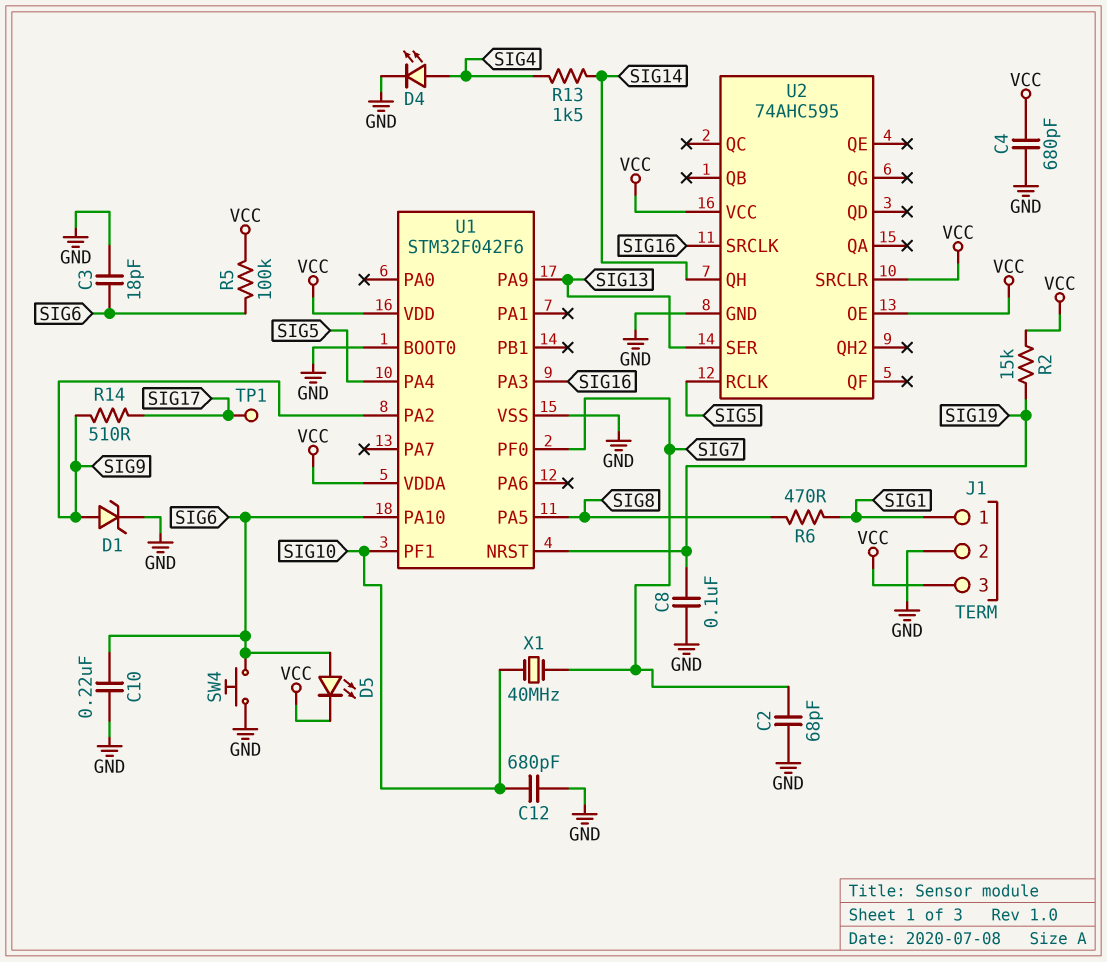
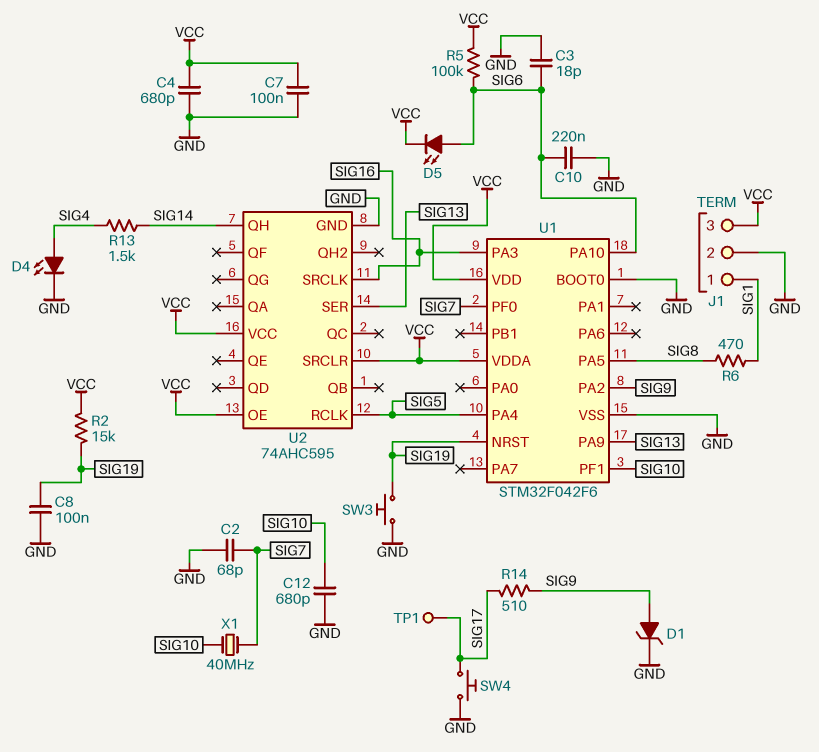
C7: none -> 100nF (GND, VCC)
SW3: none -> button (GND, SIG19)
SW4: button (GND, SIG6) -> button (GND, SIG17)

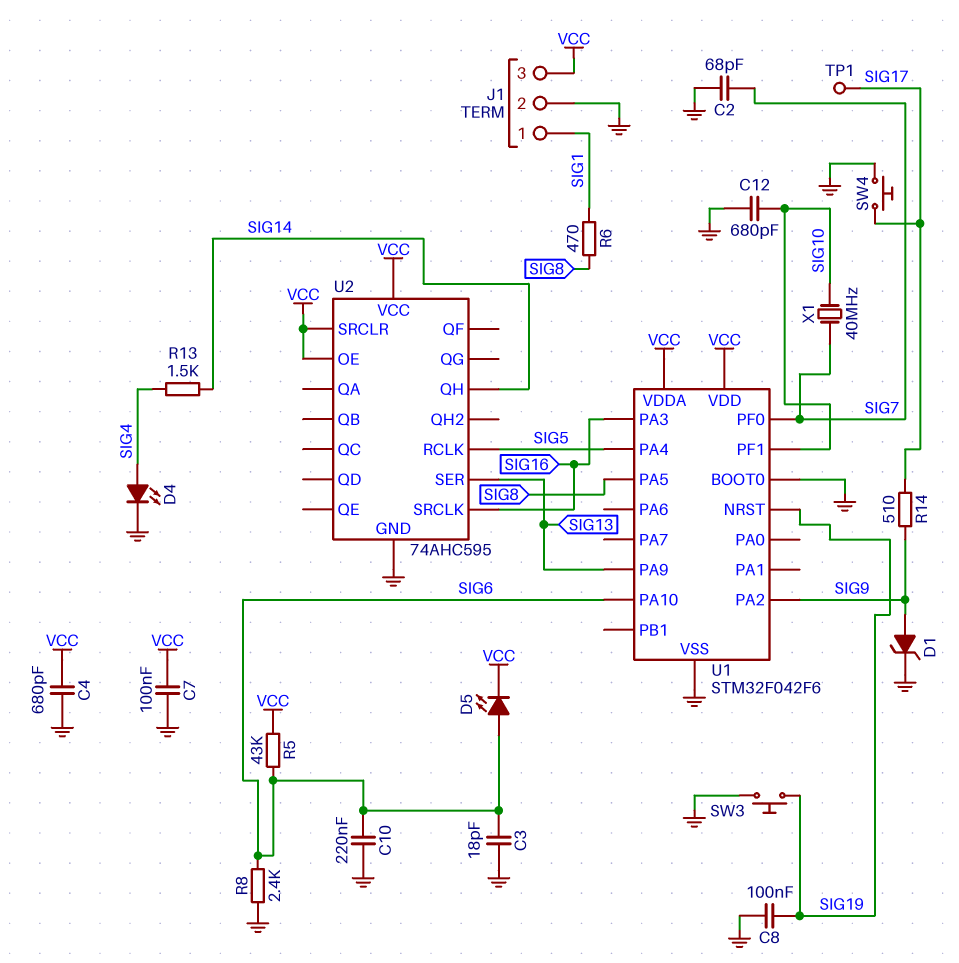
R2: 15k (SIG19, VCC) -> none
R5: 100k (SIG6, VCC) -> 43k (SIG6, VCC)
R8: none -> 2.4k (GND, SIG6)

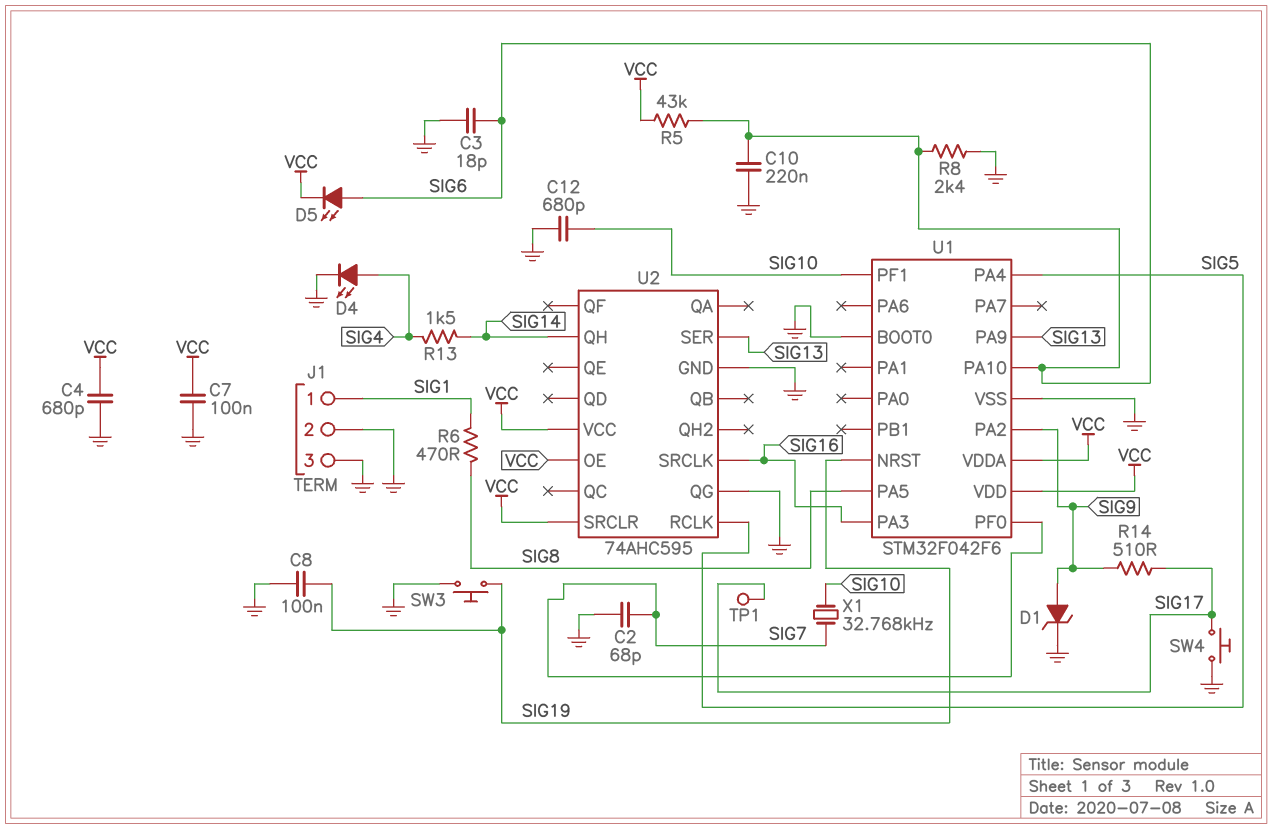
J1 pin 3: VCC -> GND
U2 pin QG: none -> GND
X1: 40MHz (SIG7, SIG10) -> 32.768kHz (SIG7, SIG10)

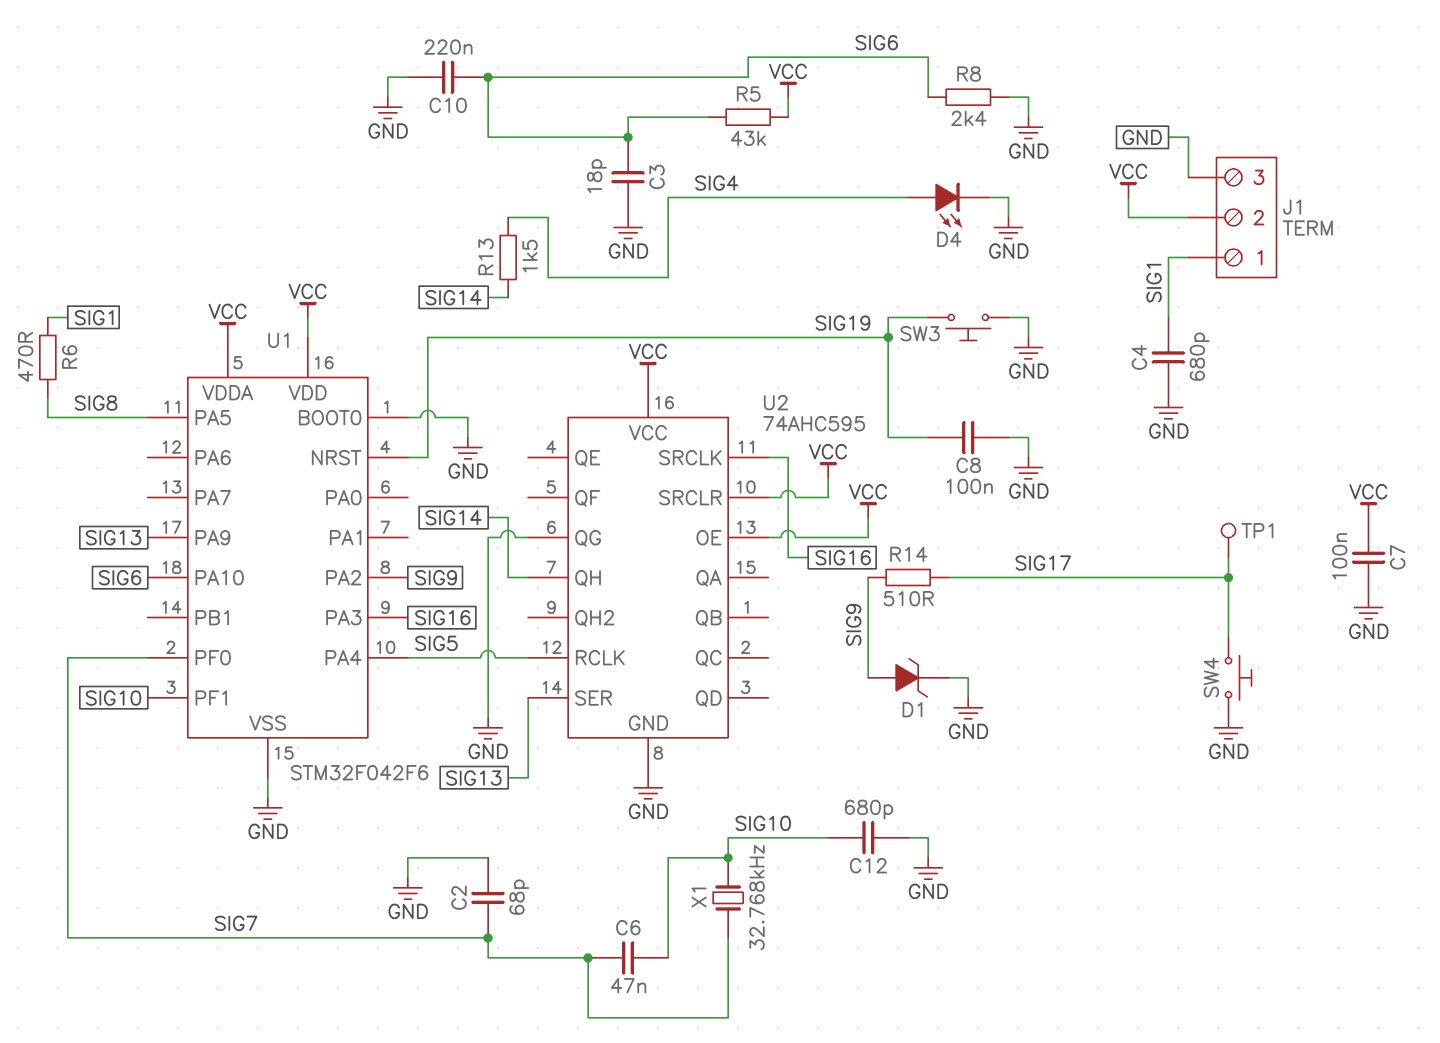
C4: 680pF (GND, VCC) -> 680pF (GND, SIG1)
C6: none -> 47nF (SIG7, SIG10)
D5: LED (A SIG6, K VCC) -> none
J1 pin 2: GND -> VCC

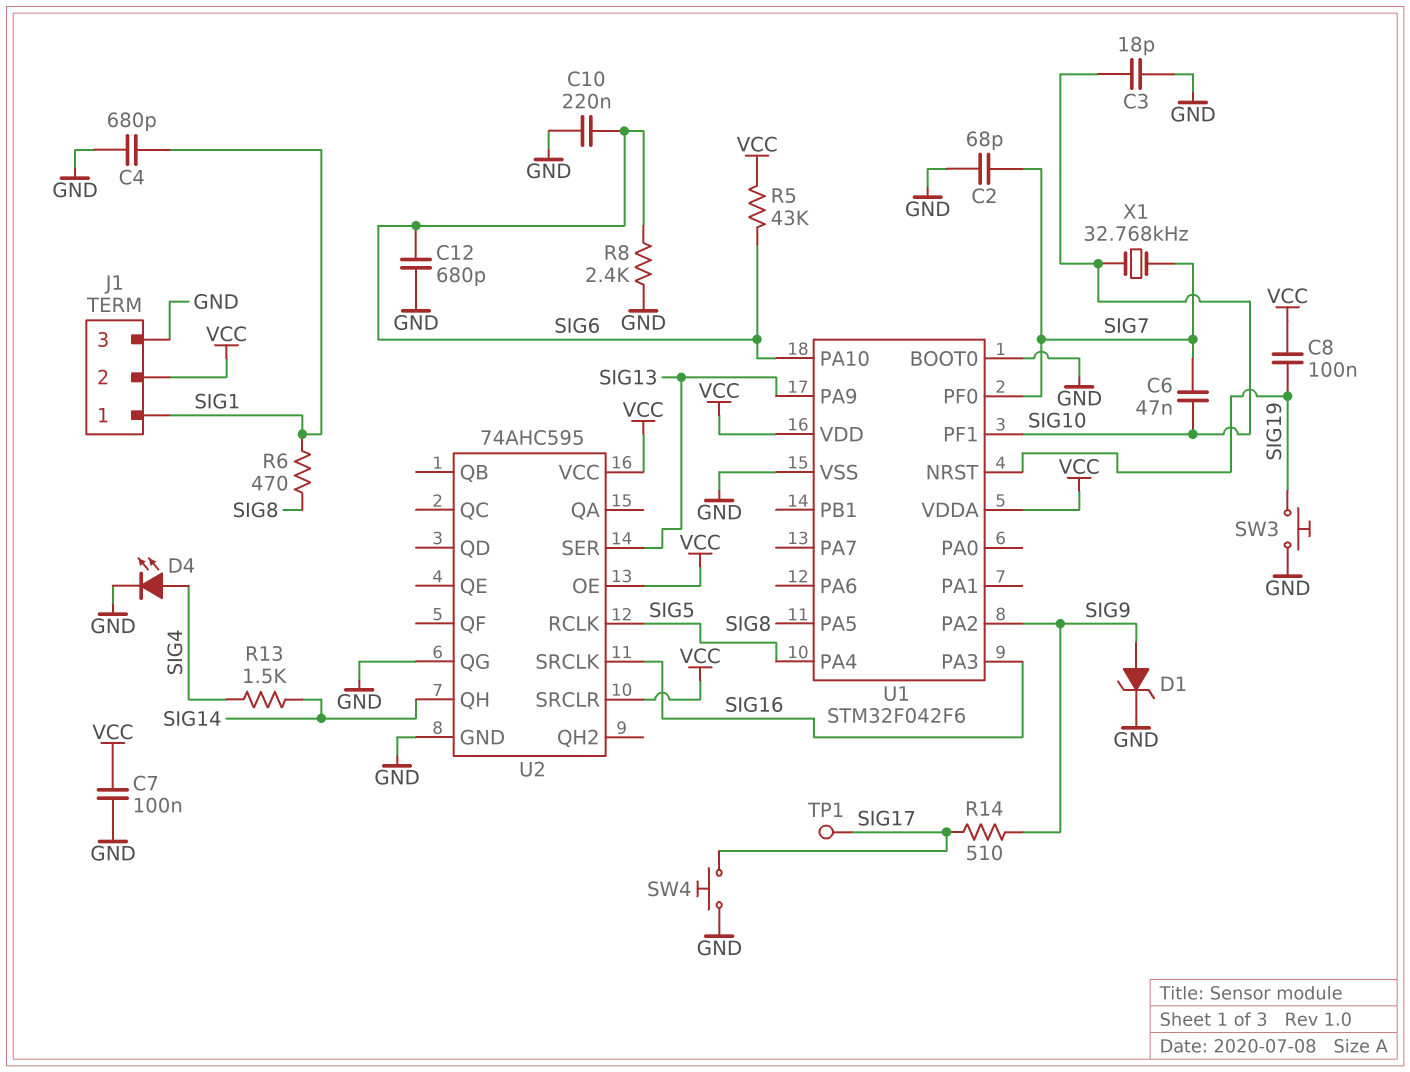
C3: 18pF (GND, SIG6) -> 18pF (GND, SIG10)
C8: 100nF (GND, SIG19) -> 100nF (SIG19, VCC)
C12: 680pF (GND, SIG10) -> 680pF (GND, SIG6)

